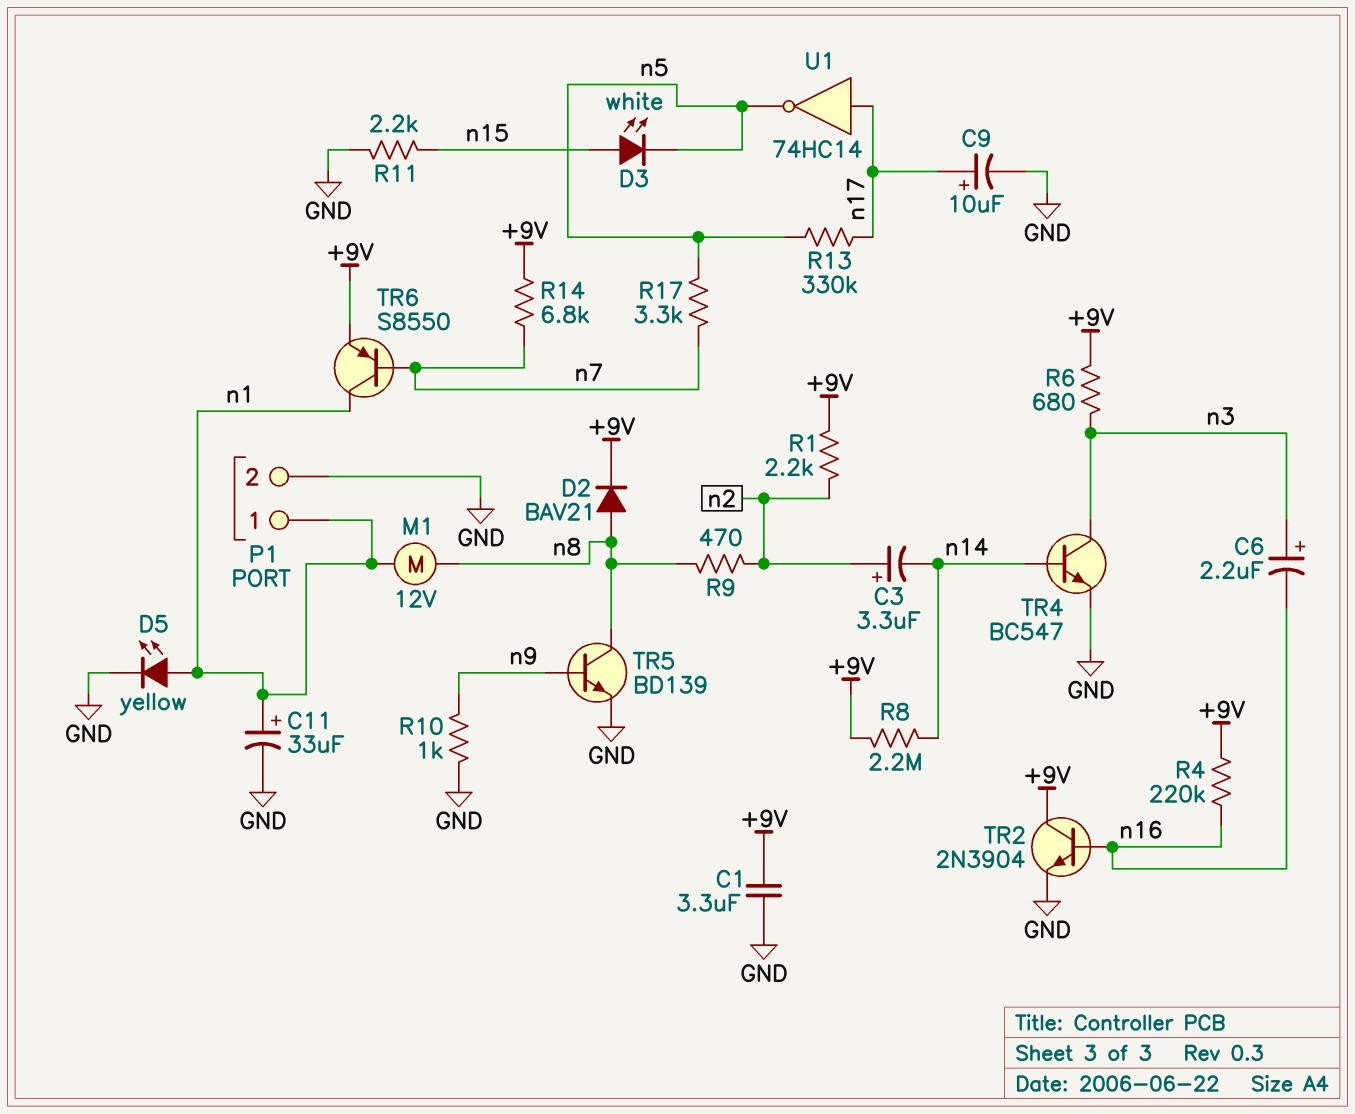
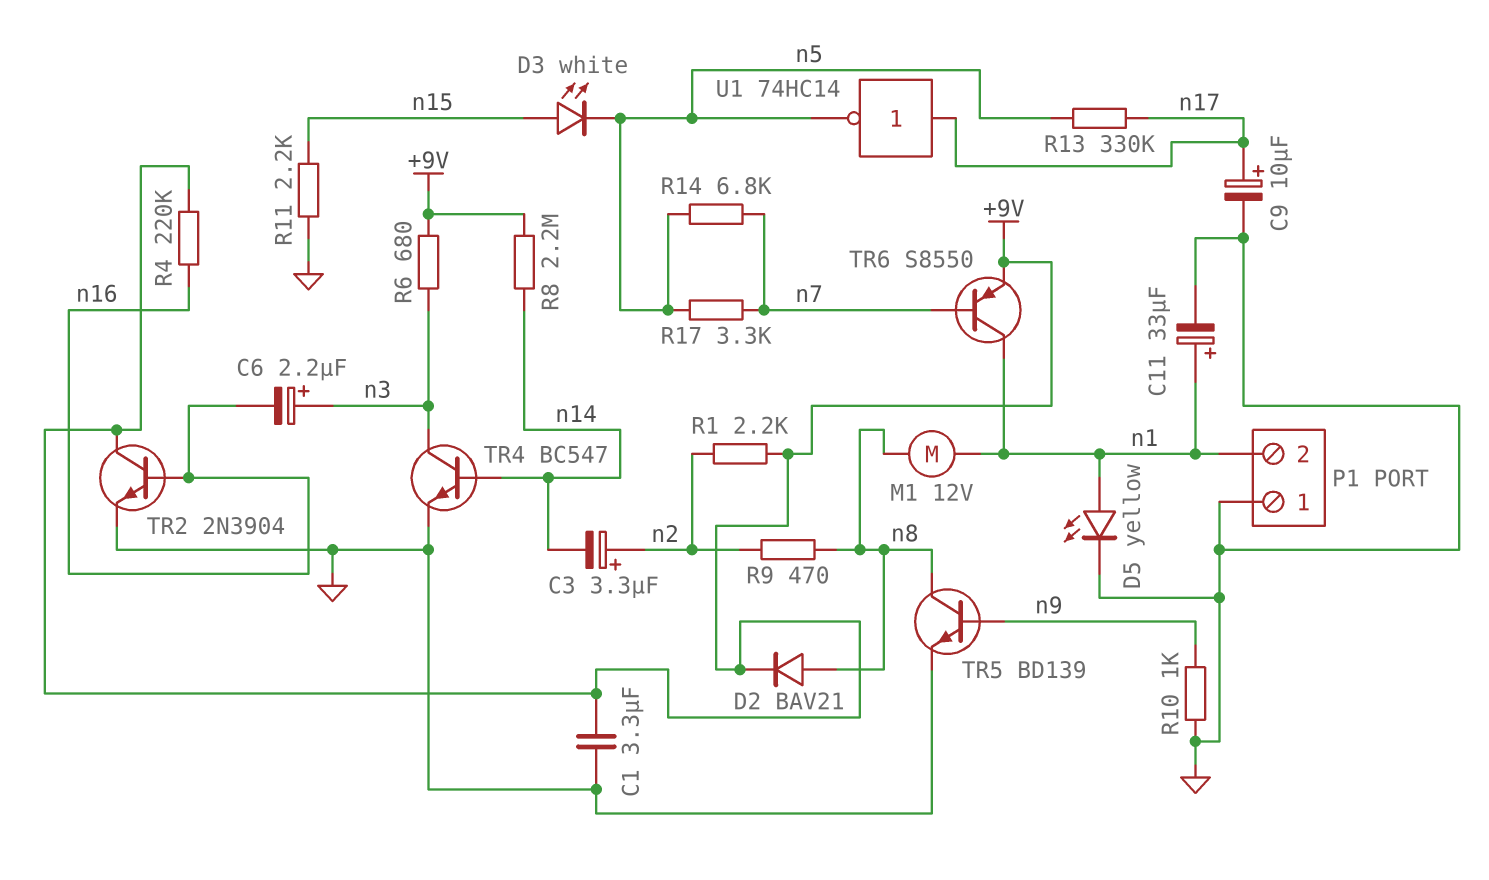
P1 pin 1: n1 -> GND
P1 pin 2: GND -> n1
R14: 6.8k (+9V, n7) -> 6.8k (n5, n7)

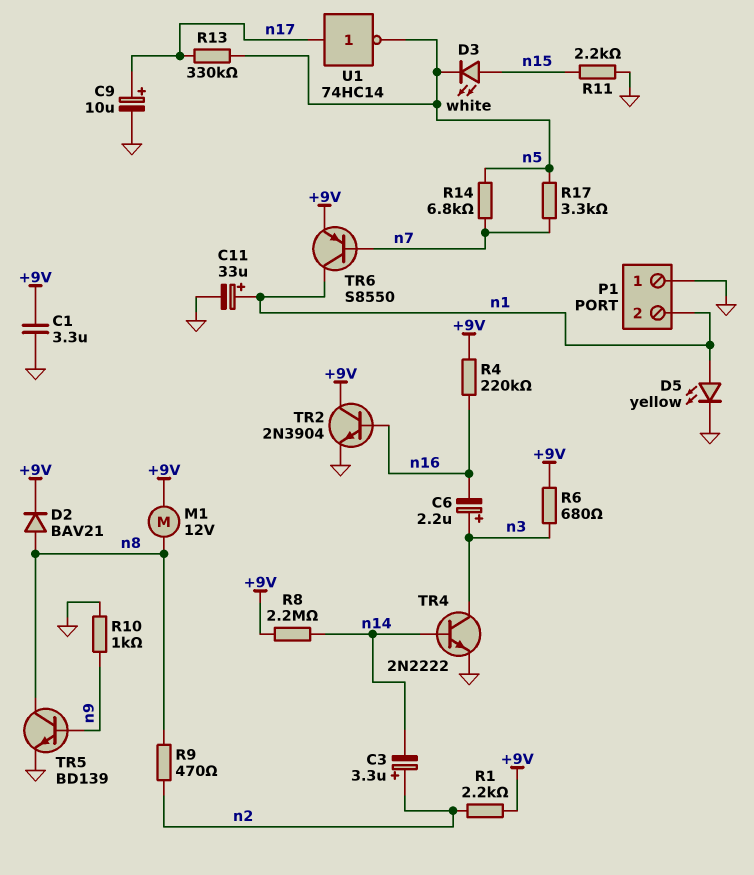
M1: motor 12V (n1, n8) -> motor 12V (+9V, n8)
TR4: NPN BC547 (B n14, C n3, E GND) -> NPN 2N2222 (B n14, C n3, E GND)

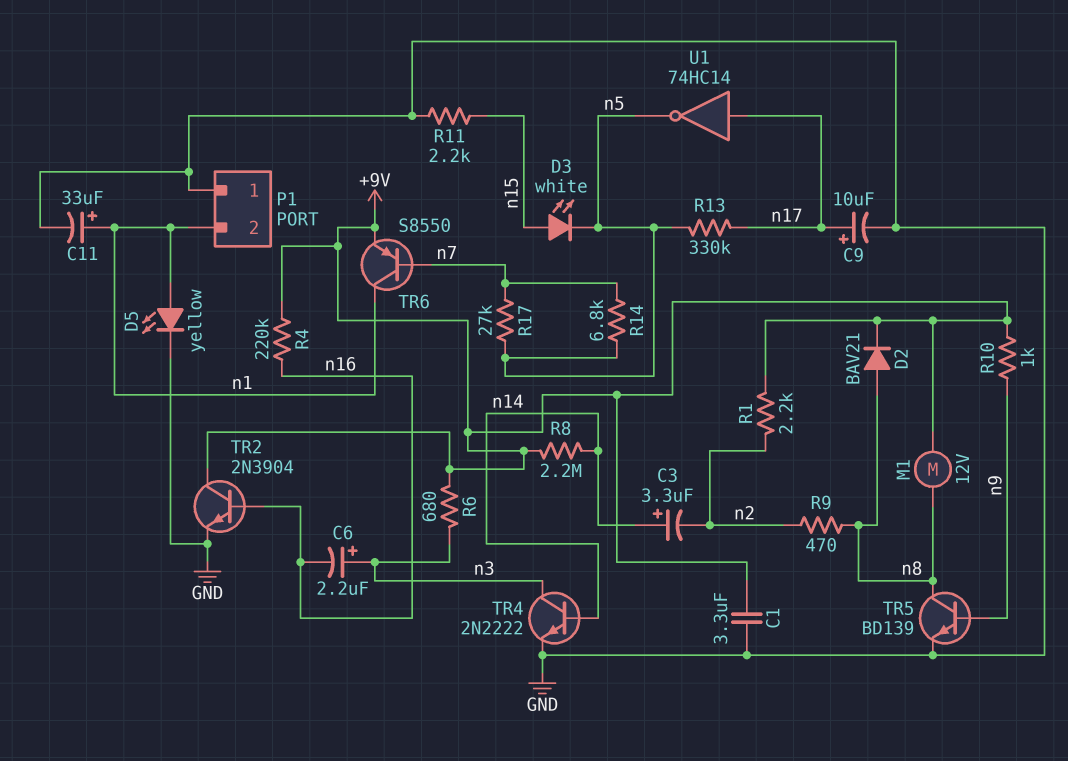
C3: 3.3uF (plus n2, minus n14) -> 3.3uF (plus n14, minus n2)
R10: 1k (GND, n9) -> 1k (+9V, n9)
R17: 3.3k (n5, n7) -> 27k (n5, n7)

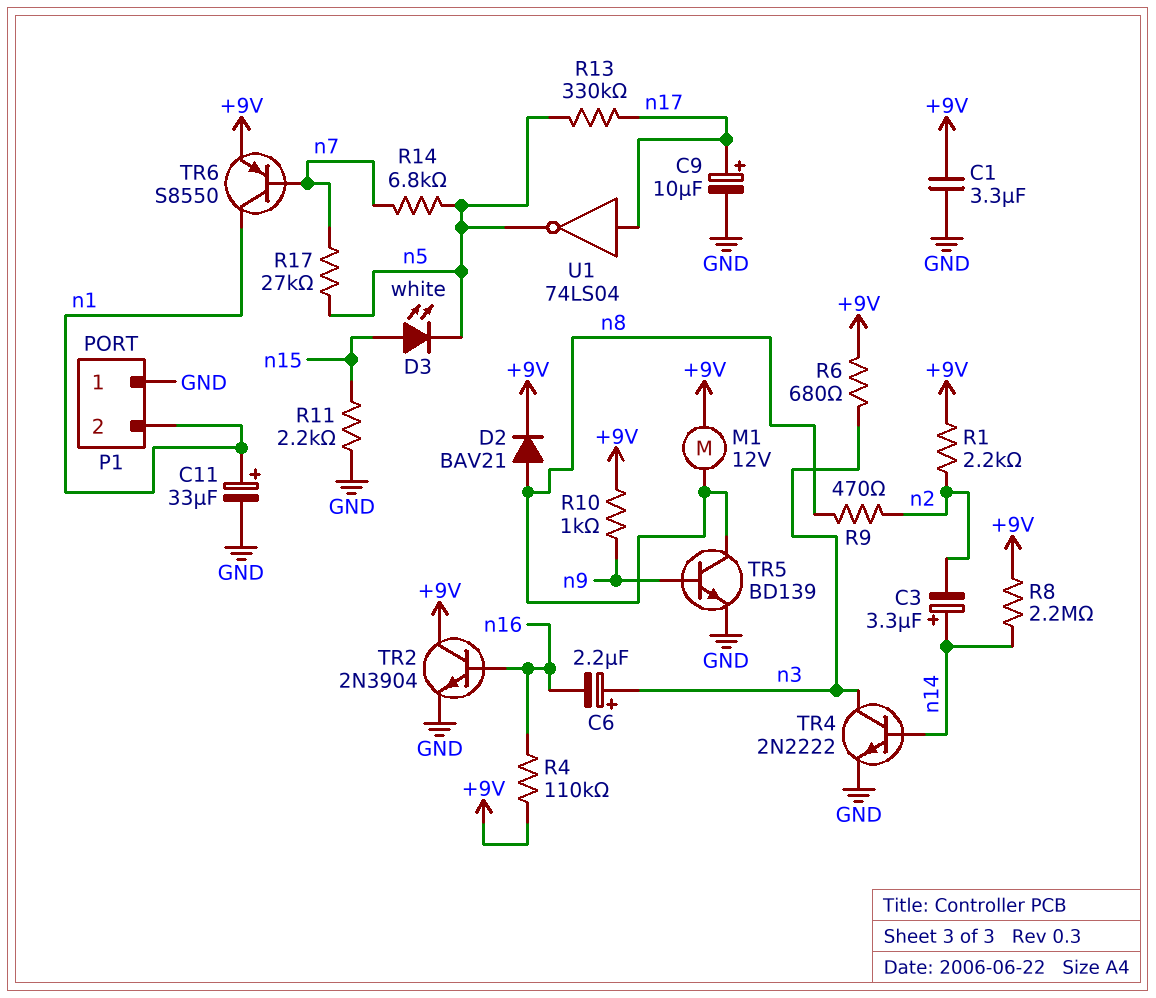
D5: LED yellow (A n1, K GND) -> none
R4: 220k (+9V, n16) -> 110k (+9V, n16)
U1: NOT 74HC14 (in n17, out n5) -> NOT 74LS04 (in n17, out n5)

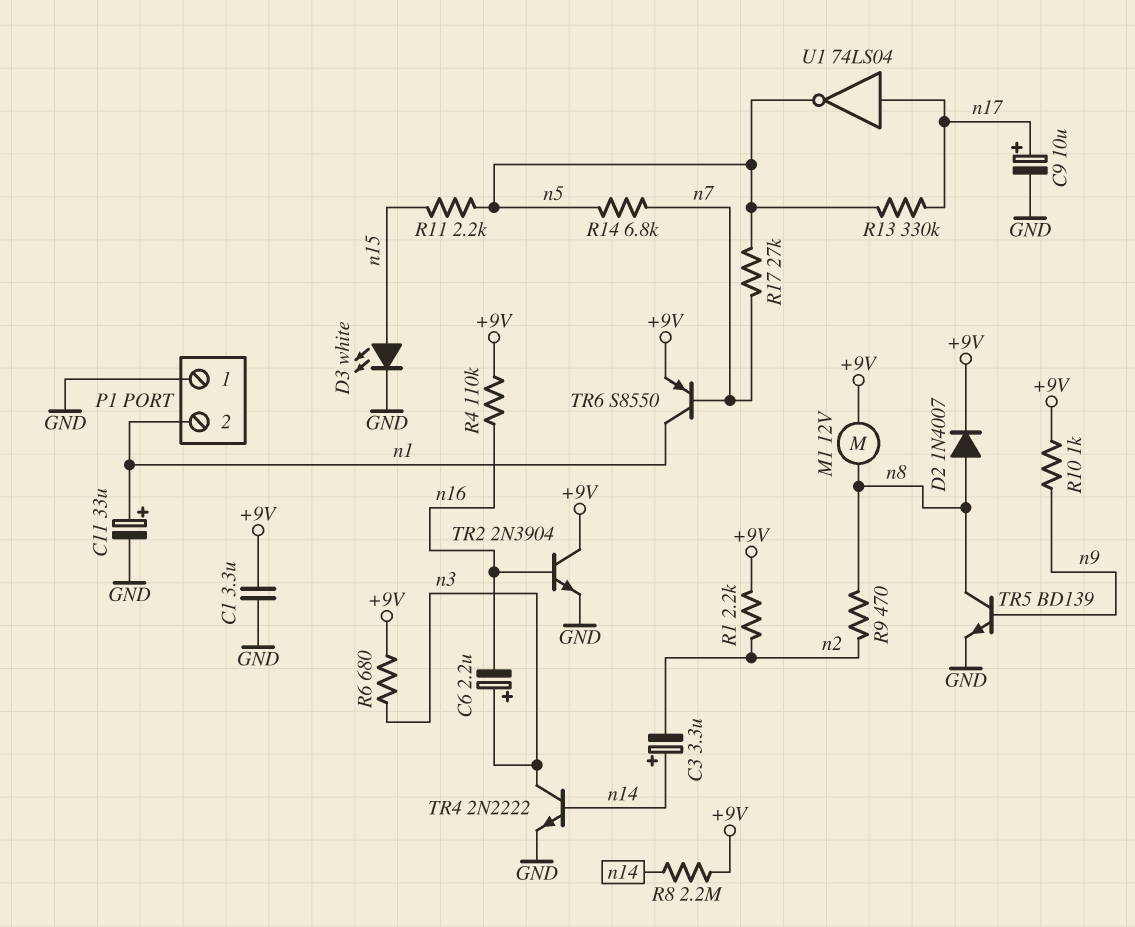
D2: diode BAV21 (A n8, K +9V) -> diode 1N4007 (A n8, K +9V)
D3: LED white (A n15, K n5) -> LED white (A n15, K GND)
R11: 2.2k (GND, n15) -> 2.2k (n5, n15)

